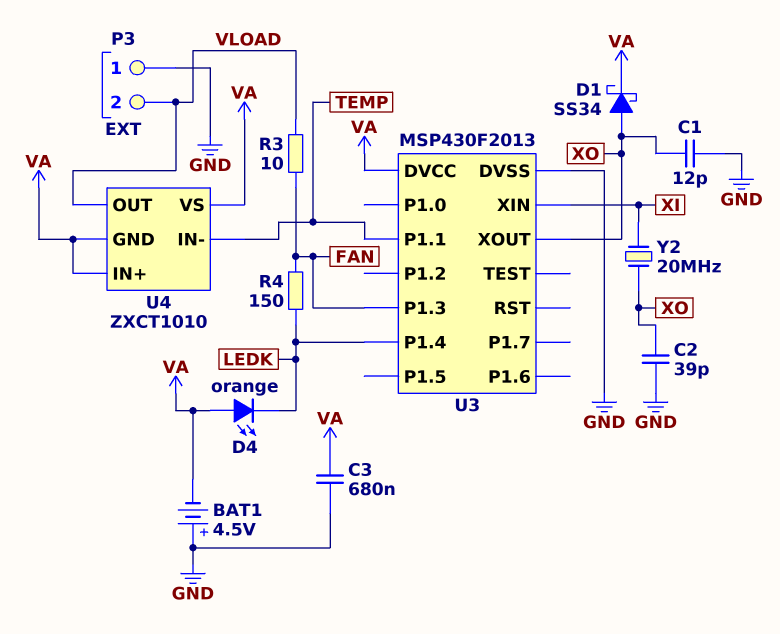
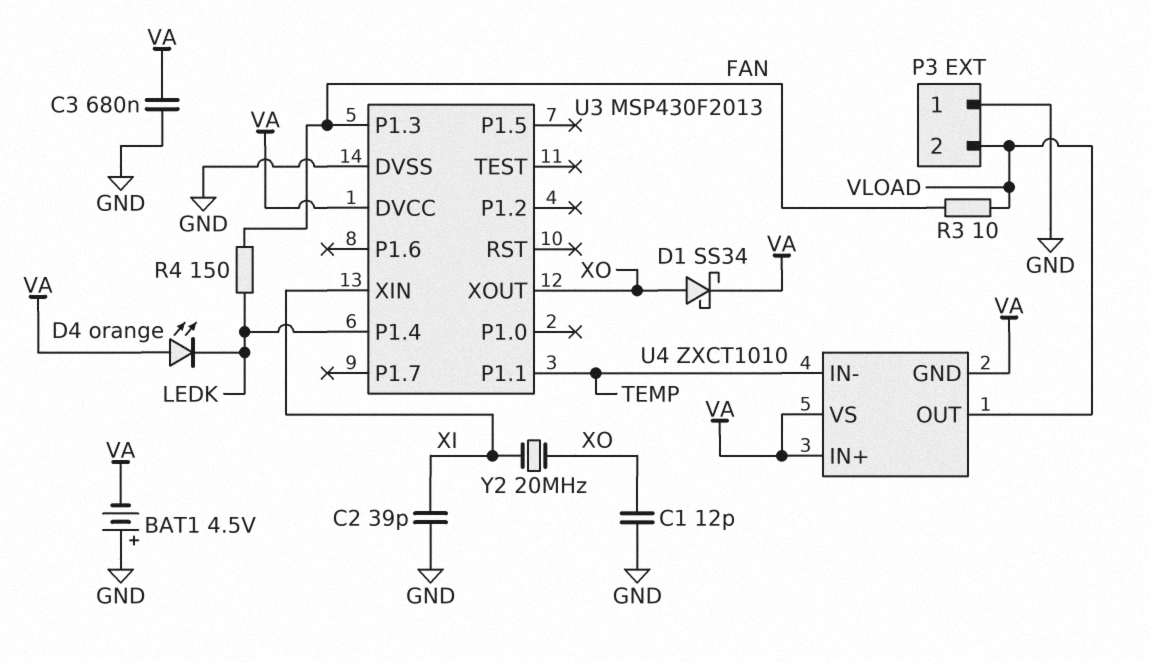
C2: 39pF (GND, XO) -> 39pF (GND, XI)

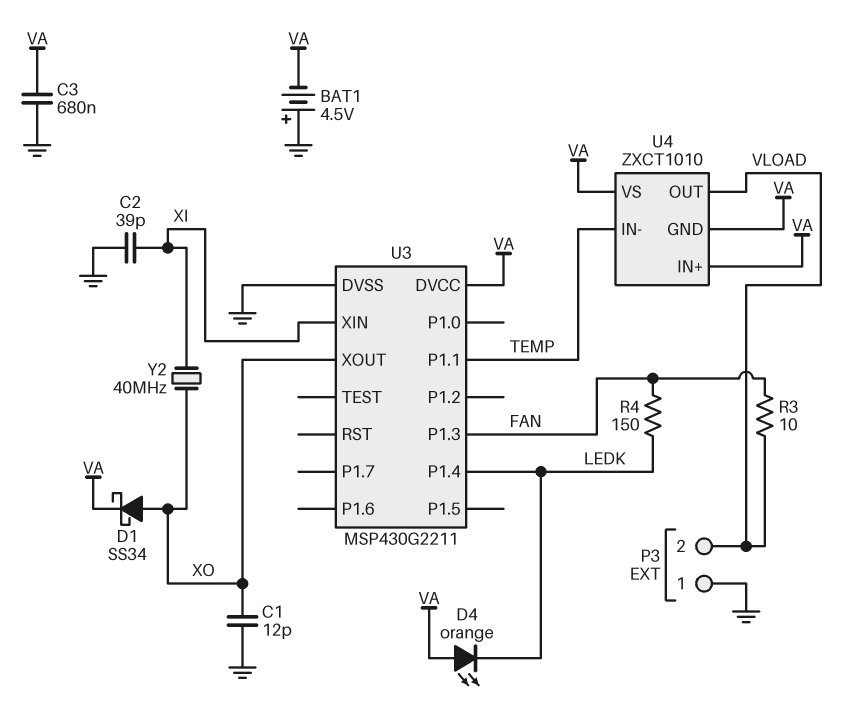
U3: MSP430F2013 -> MSP430G2211
Y2: 20MHz (XI, XO) -> 40MHz (XI, XO)

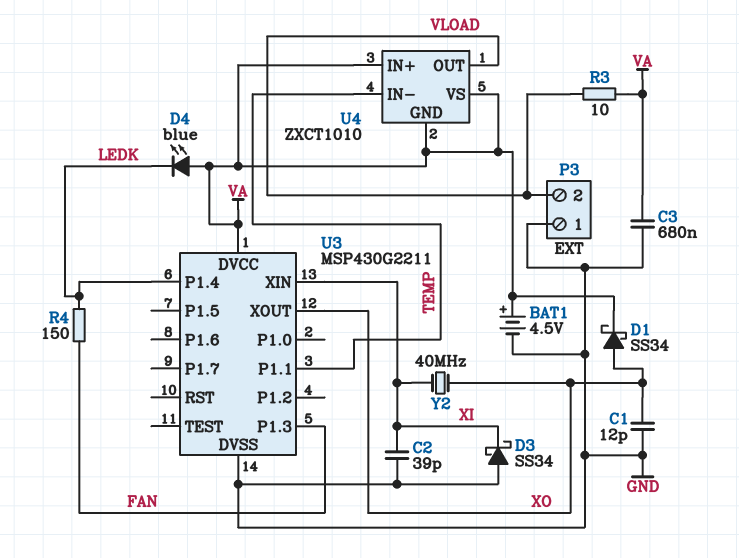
BAT1: 4.5V (plus GND, minus VA) -> 4.5V (plus VA, minus GND)
D3: none -> schottky SS34 (A GND, K XI)
D4: LED orange (A VA, K LEDK) -> LED blue (A VA, K LEDK)
R3: 10 (FAN, VLOAD) -> 10 (VA, VLOAD)

